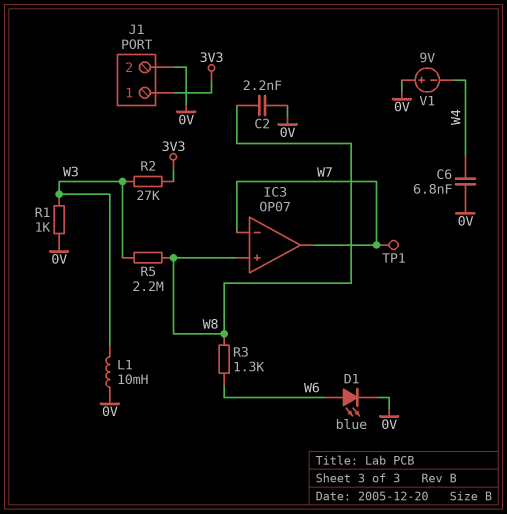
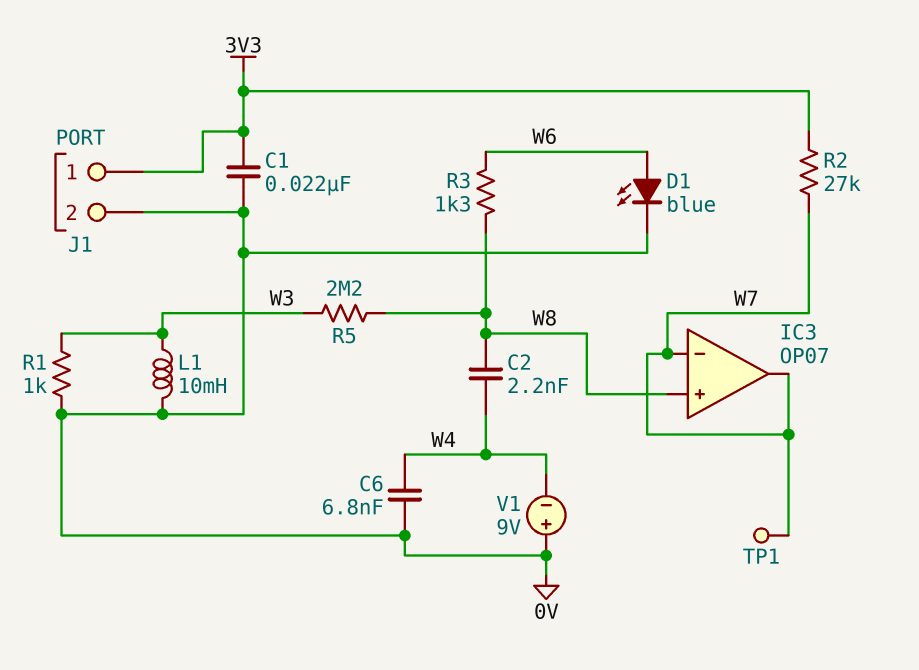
C1: none -> 22nF (0V, 3V3)
C2: 2.2nF (0V, W8) -> 2.2nF (W4, W8)
R2: 27k (3V3, W3) -> 27k (3V3, W7)

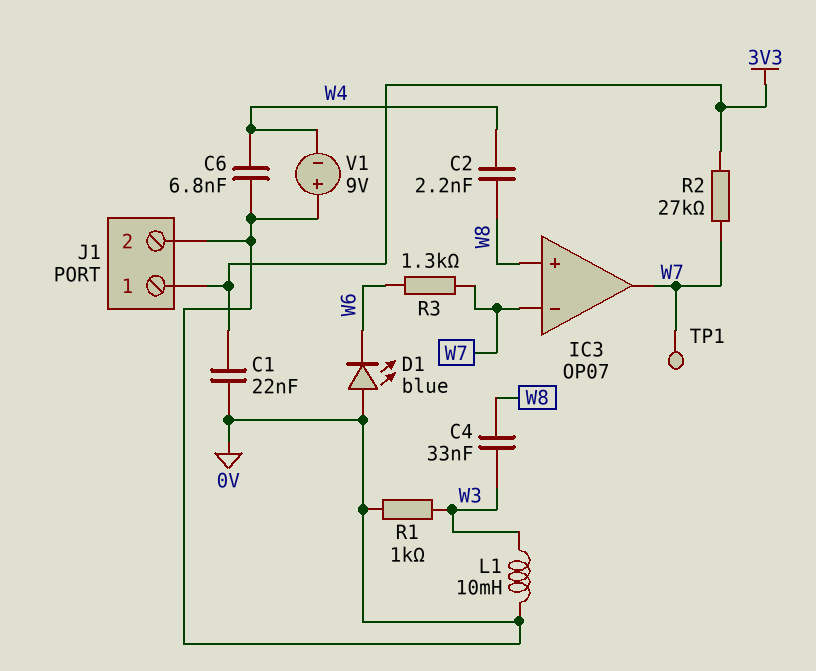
C4: none -> 33nF (W3, W8)
D1: LED blue (A W6, K 0V) -> LED blue (A 0V, K W6)
R3: 1.3k (W6, W8) -> 1.3k (W6, W7)
R5: 2.2M (W3, W8) -> none

